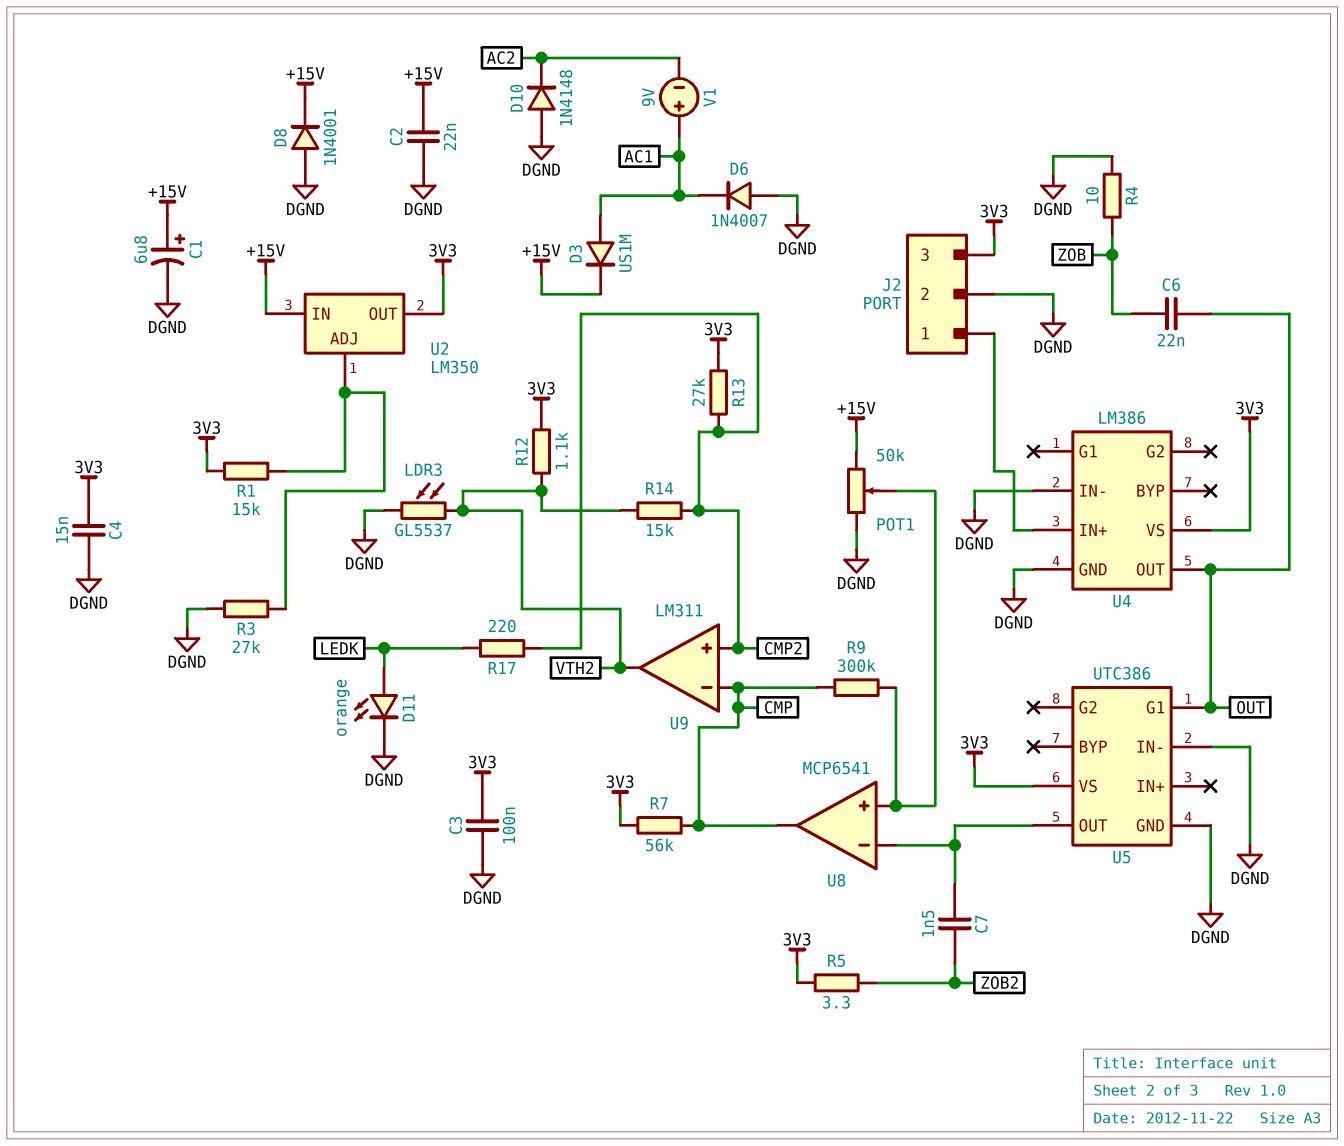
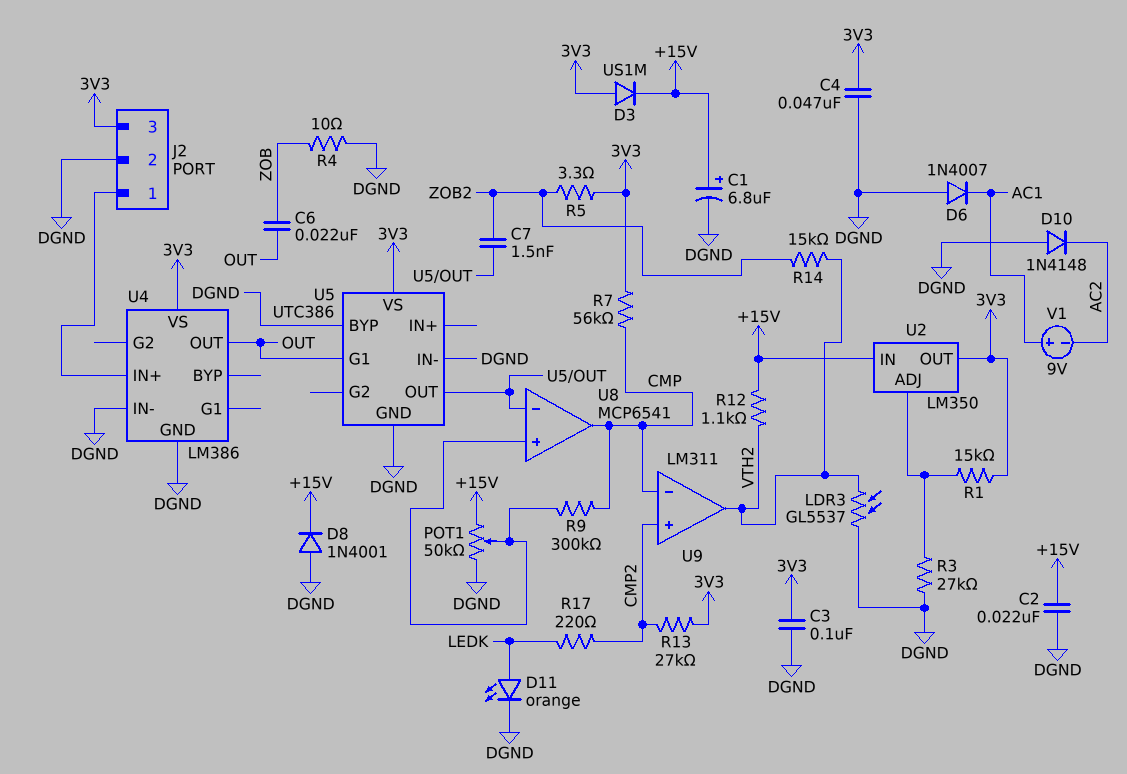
C4: 15nF (3V3, DGND) -> 47nF (3V3, DGND)
D3: diode US1M (A AC1, K +15V) -> diode US1M (A 3V3, K +15V)
R12: 1.1k (3V3, VTH2) -> 1.1k (+15V, VTH2)
R14: 15k (CMP2, VTH2) -> 15k (VTH2, ZOB2)
U5 pin BYP: none -> DGND

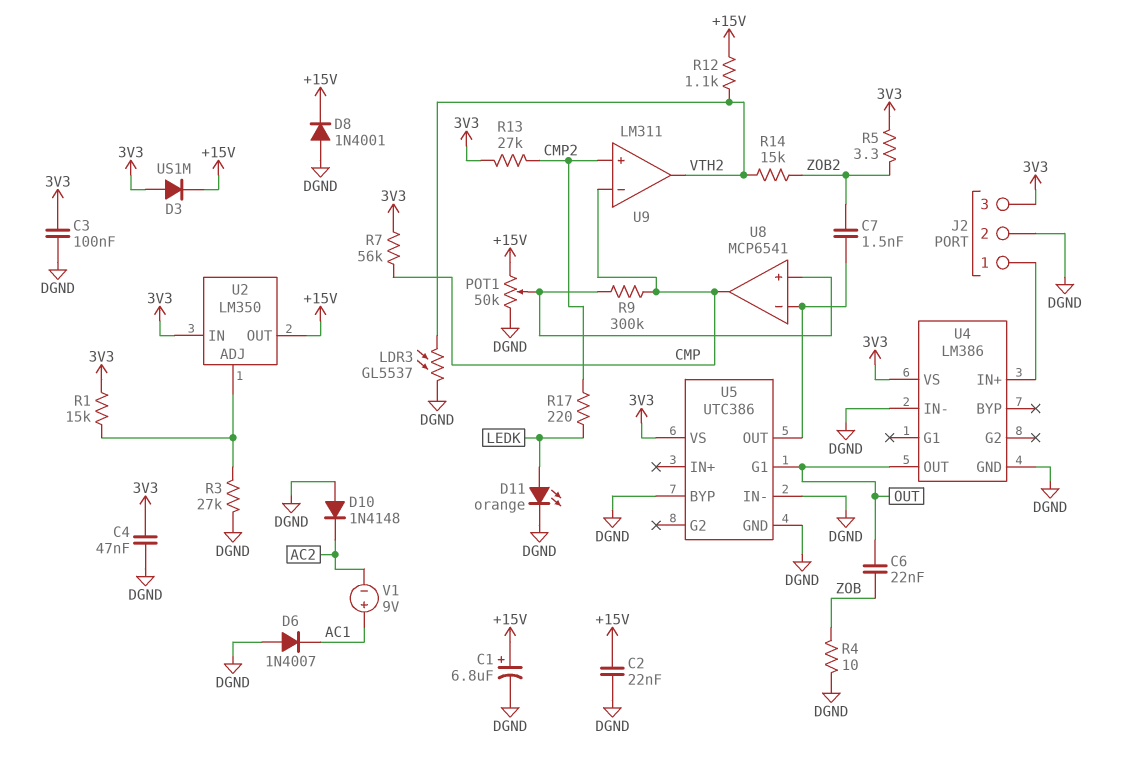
U2 pin IN: +15V -> 3V3
U2 pin OUT: 3V3 -> +15V

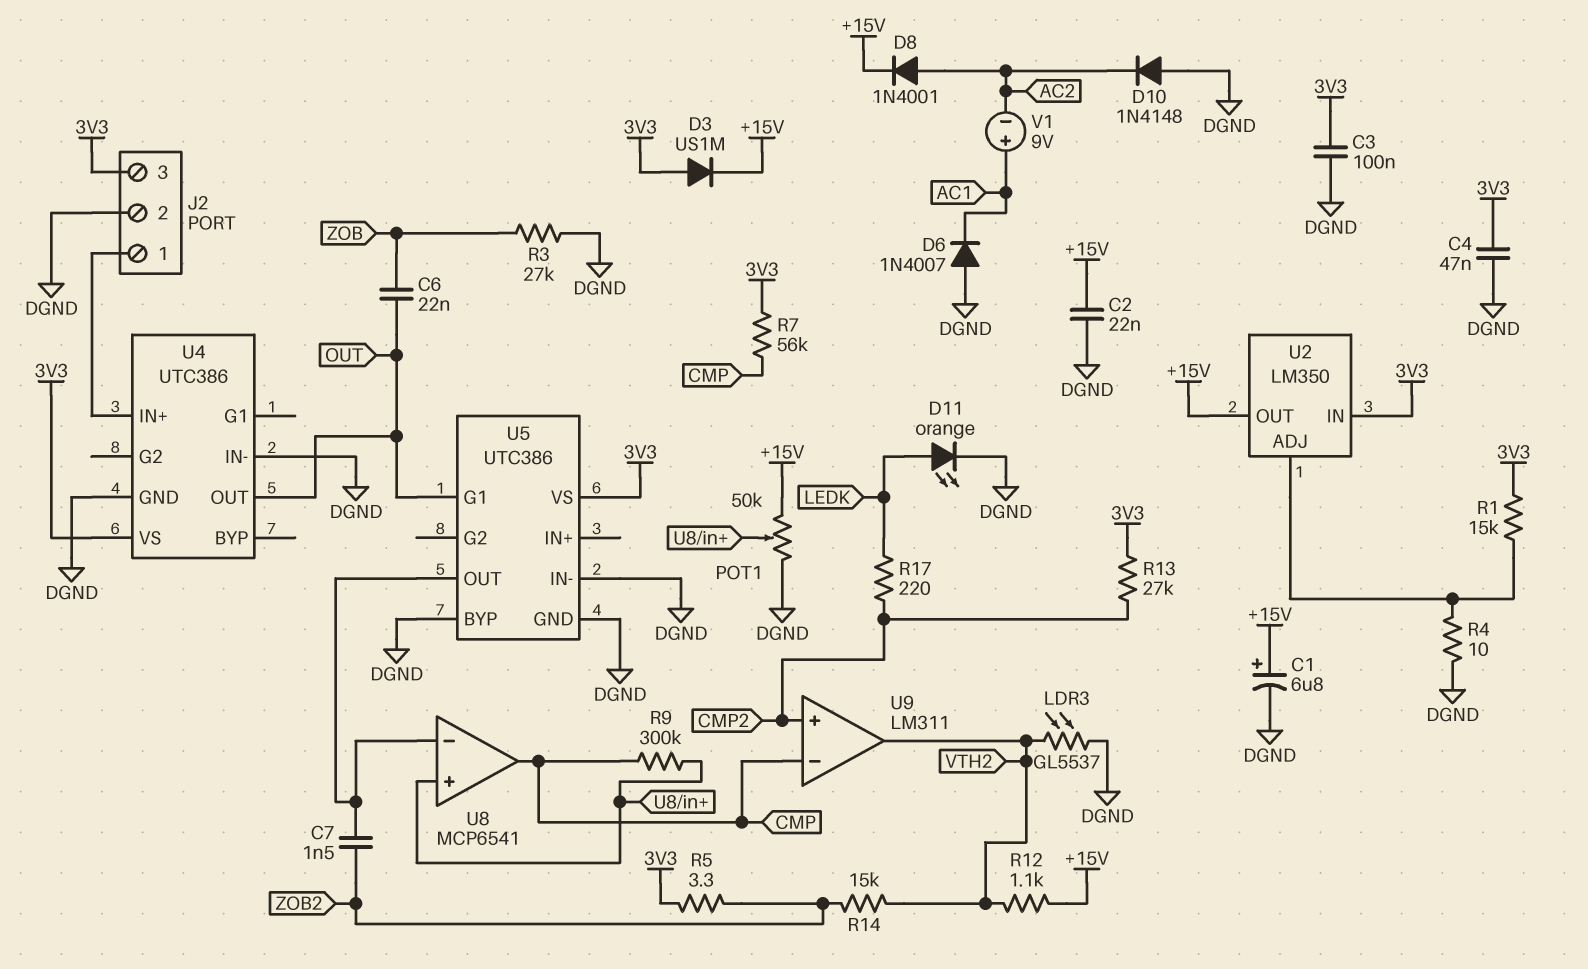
D8: diode 1N4001 (A DGND, K +15V) -> diode 1N4001 (A AC2, K +15V)
R3: 27k (DGND, U2/ADJ) -> 27k (DGND, ZOB)
R4: 10 (DGND, ZOB) -> 10 (DGND, U2/ADJ)
U4: LM386 -> UTC386

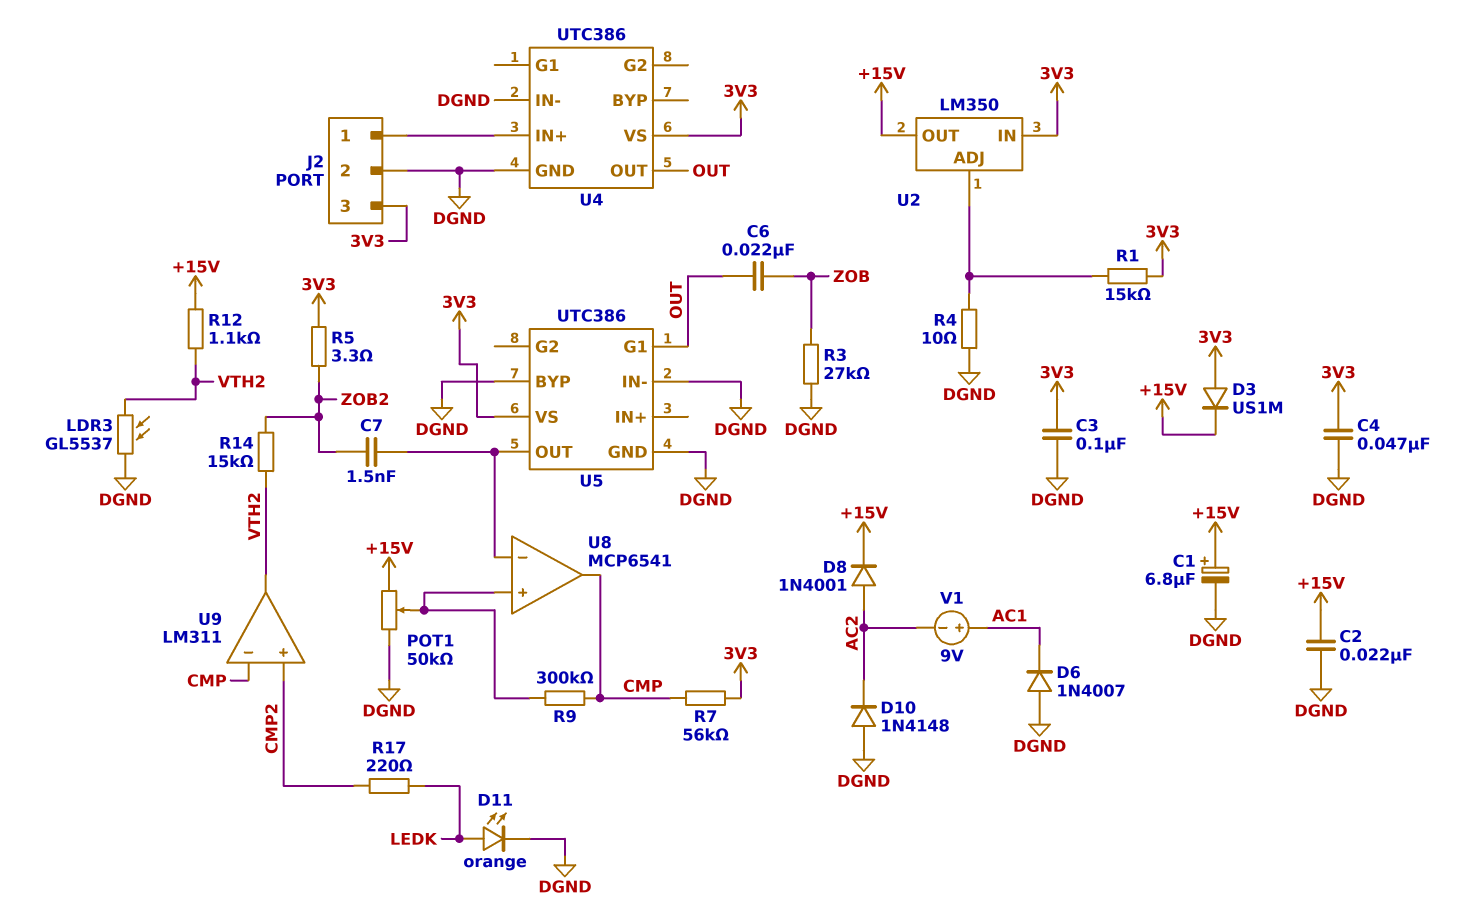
R13: 27k (3V3, CMP2) -> none

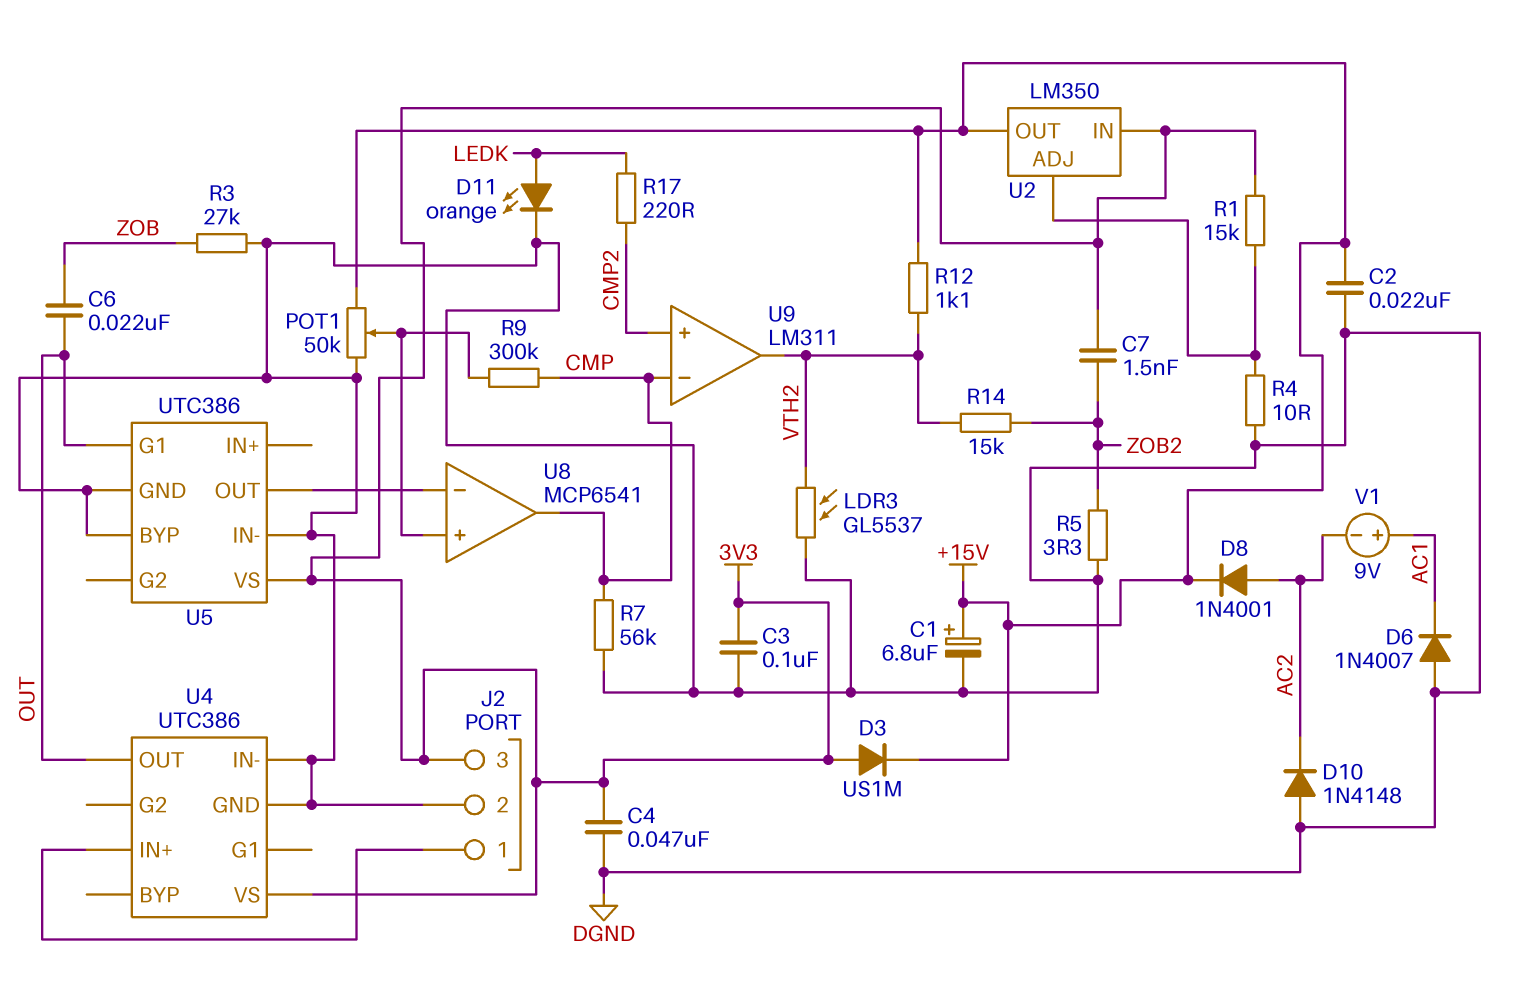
C7: 1.5nF (U5/OUT, ZOB2) -> 1.5nF (3V3, ZOB2)
R5: 3.3 (3V3, ZOB2) -> 3.3 (DGND, ZOB2)
R7: 56k (3V3, CMP) -> 56k (CMP, DGND)

